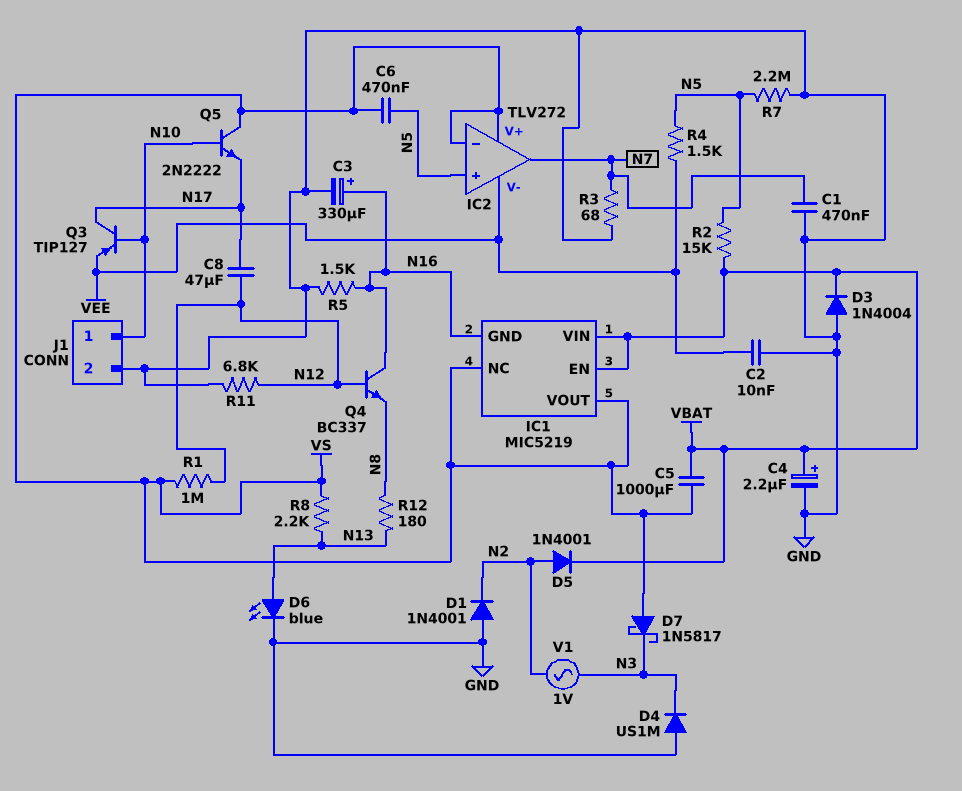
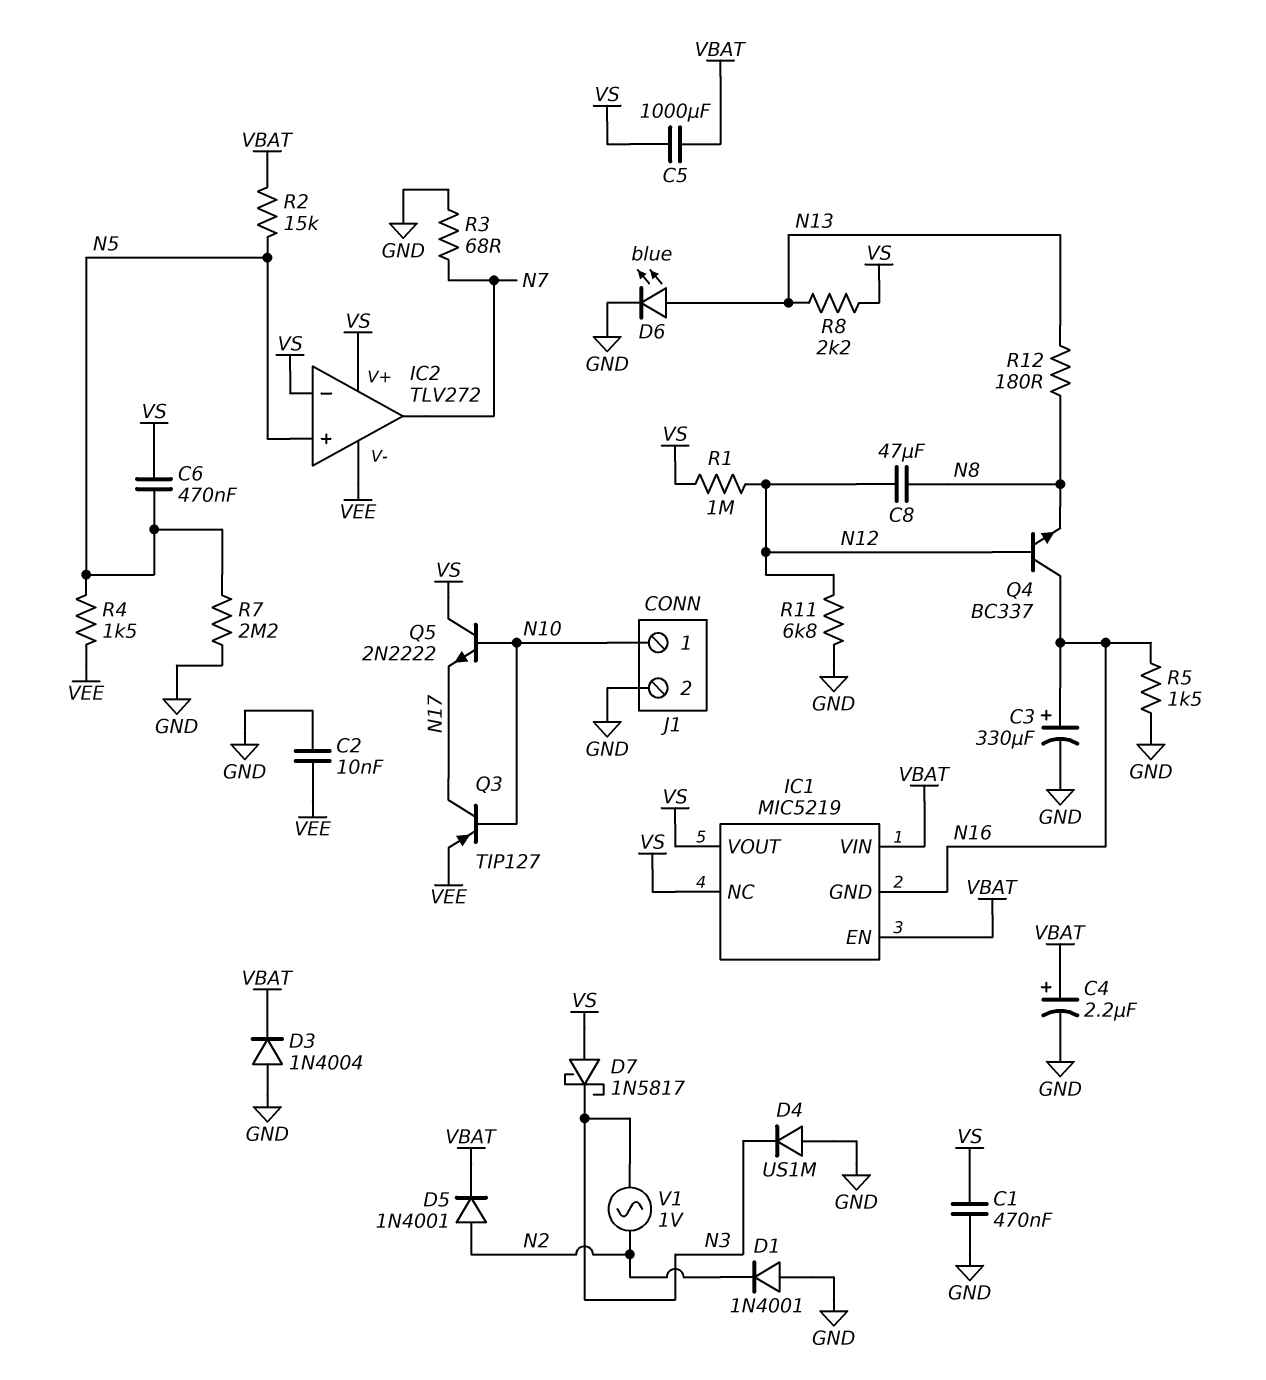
C1: 470nF (GND, N7) -> 470nF (GND, VS)
C8: 47uF (N12, N17) -> 47uF (N8, N12)

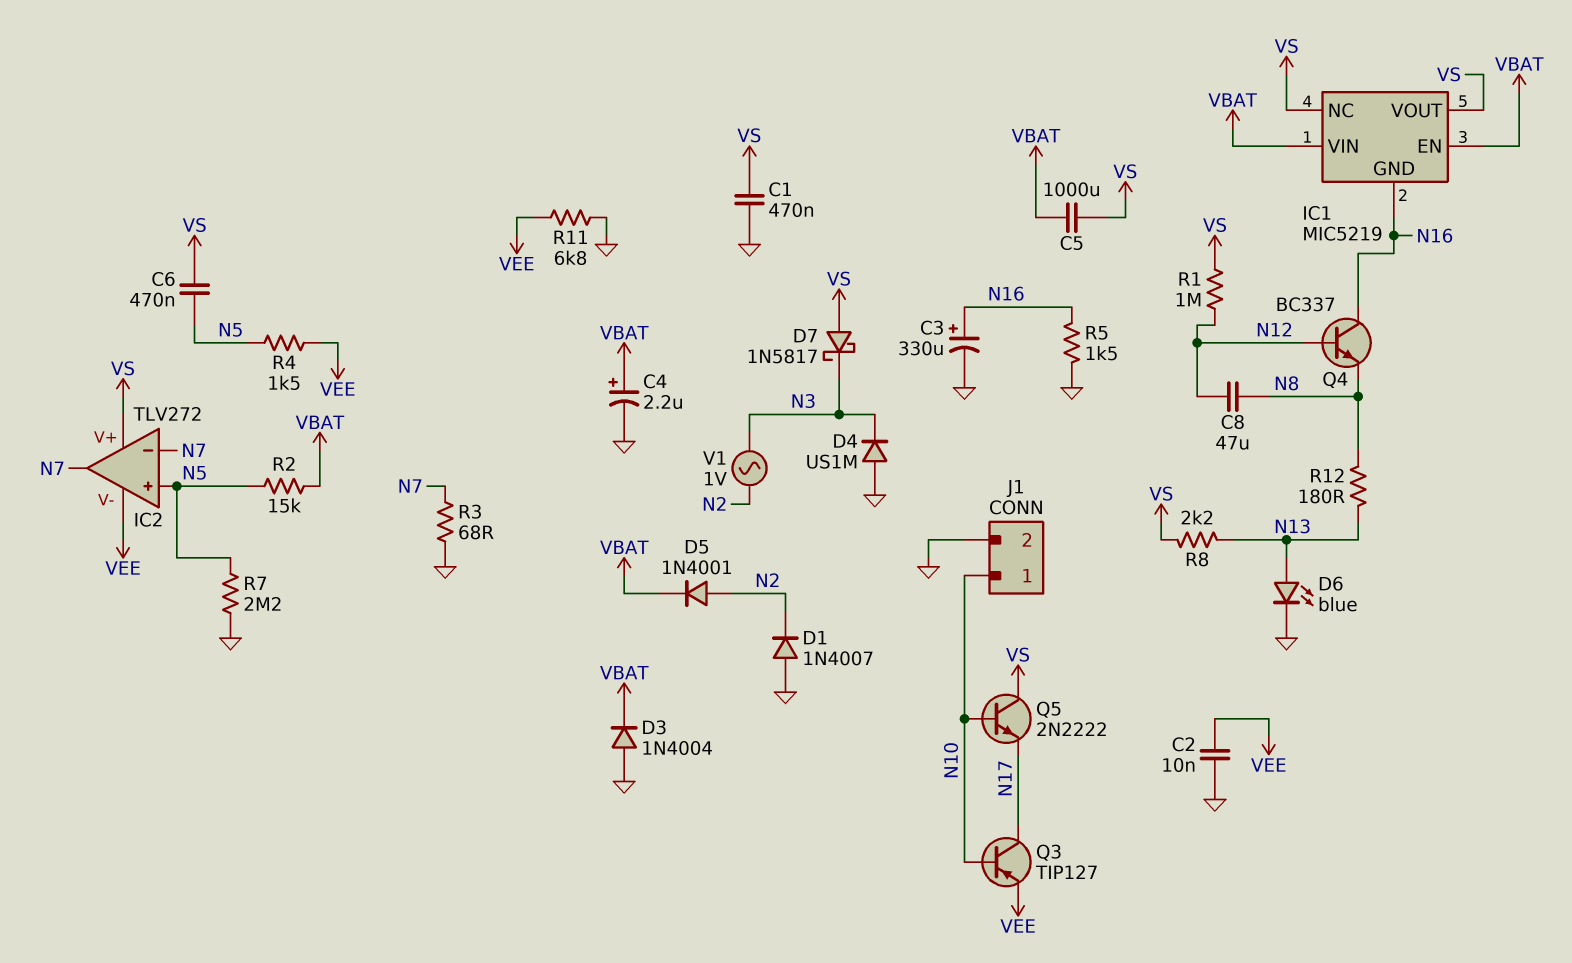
D1: diode 1N4001 (A GND, K N2) -> diode 1N4007 (A GND, K N2)
IC2 pin in-: VS -> N7
R11: 6.8k (GND, N12) -> 6.8k (GND, VEE)

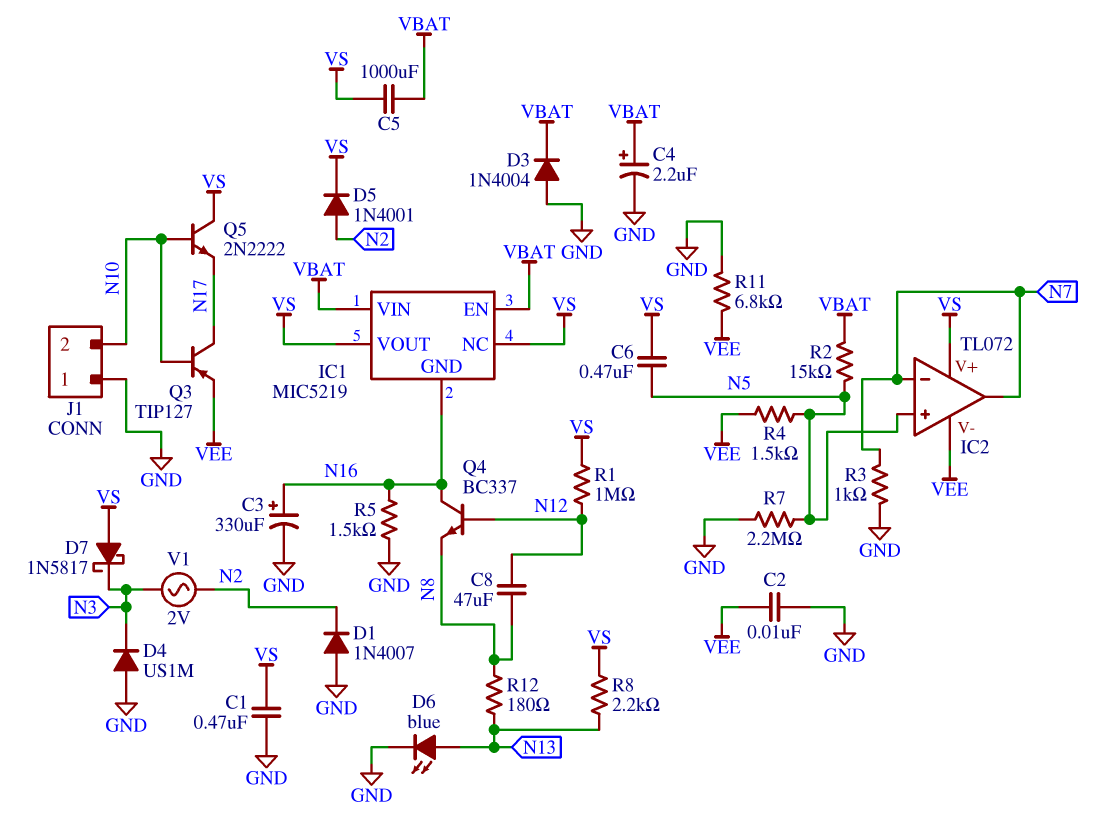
D5: diode 1N4001 (A N2, K VBAT) -> diode 1N4001 (A N2, K VS)
IC2: TLV272 -> TL072
J1 pin 1: N10 -> GND
J1 pin 2: GND -> N10
R3: 68 (GND, N7) -> 1k (GND, N7)
V1: AC 1V (N2, N3) -> AC 2V (N2, N3)

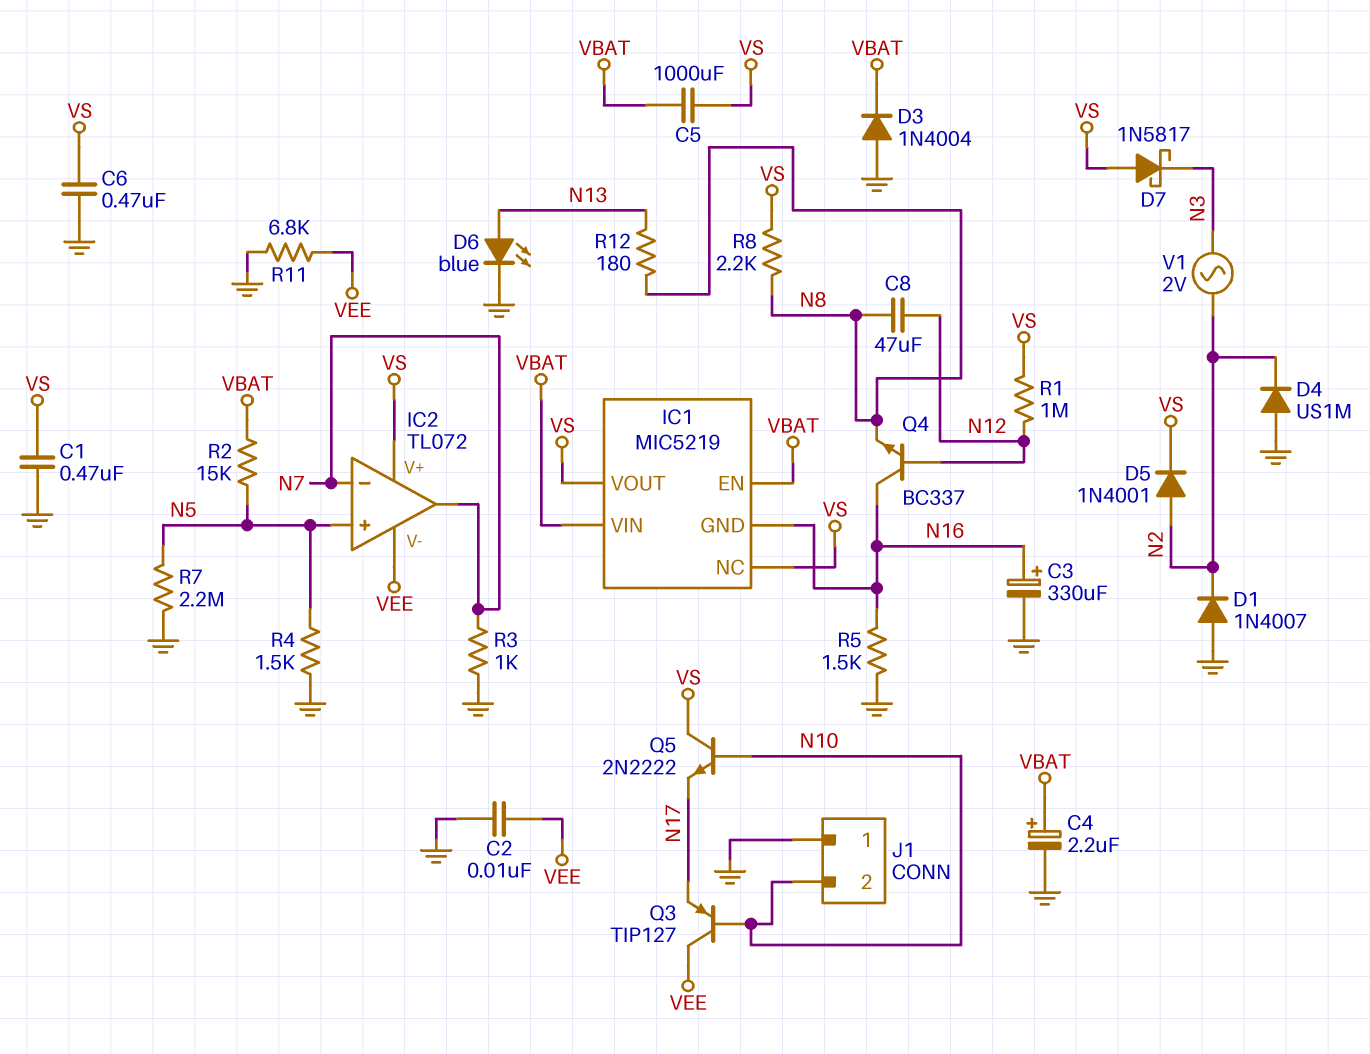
C6: 470nF (N5, VS) -> 470nF (GND, VS)
D4: diode US1M (A GND, K N3) -> diode US1M (A GND, K N2)
Q3: PNP TIP127 (B N10, C N17, E VEE) -> PNP TIP127 (B N10, C VEE, E N17)
R4: 1.5k (N5, VEE) -> 1.5k (GND, N5)
R8: 2.2k (N13, VS) -> 2.2k (N8, VS)

